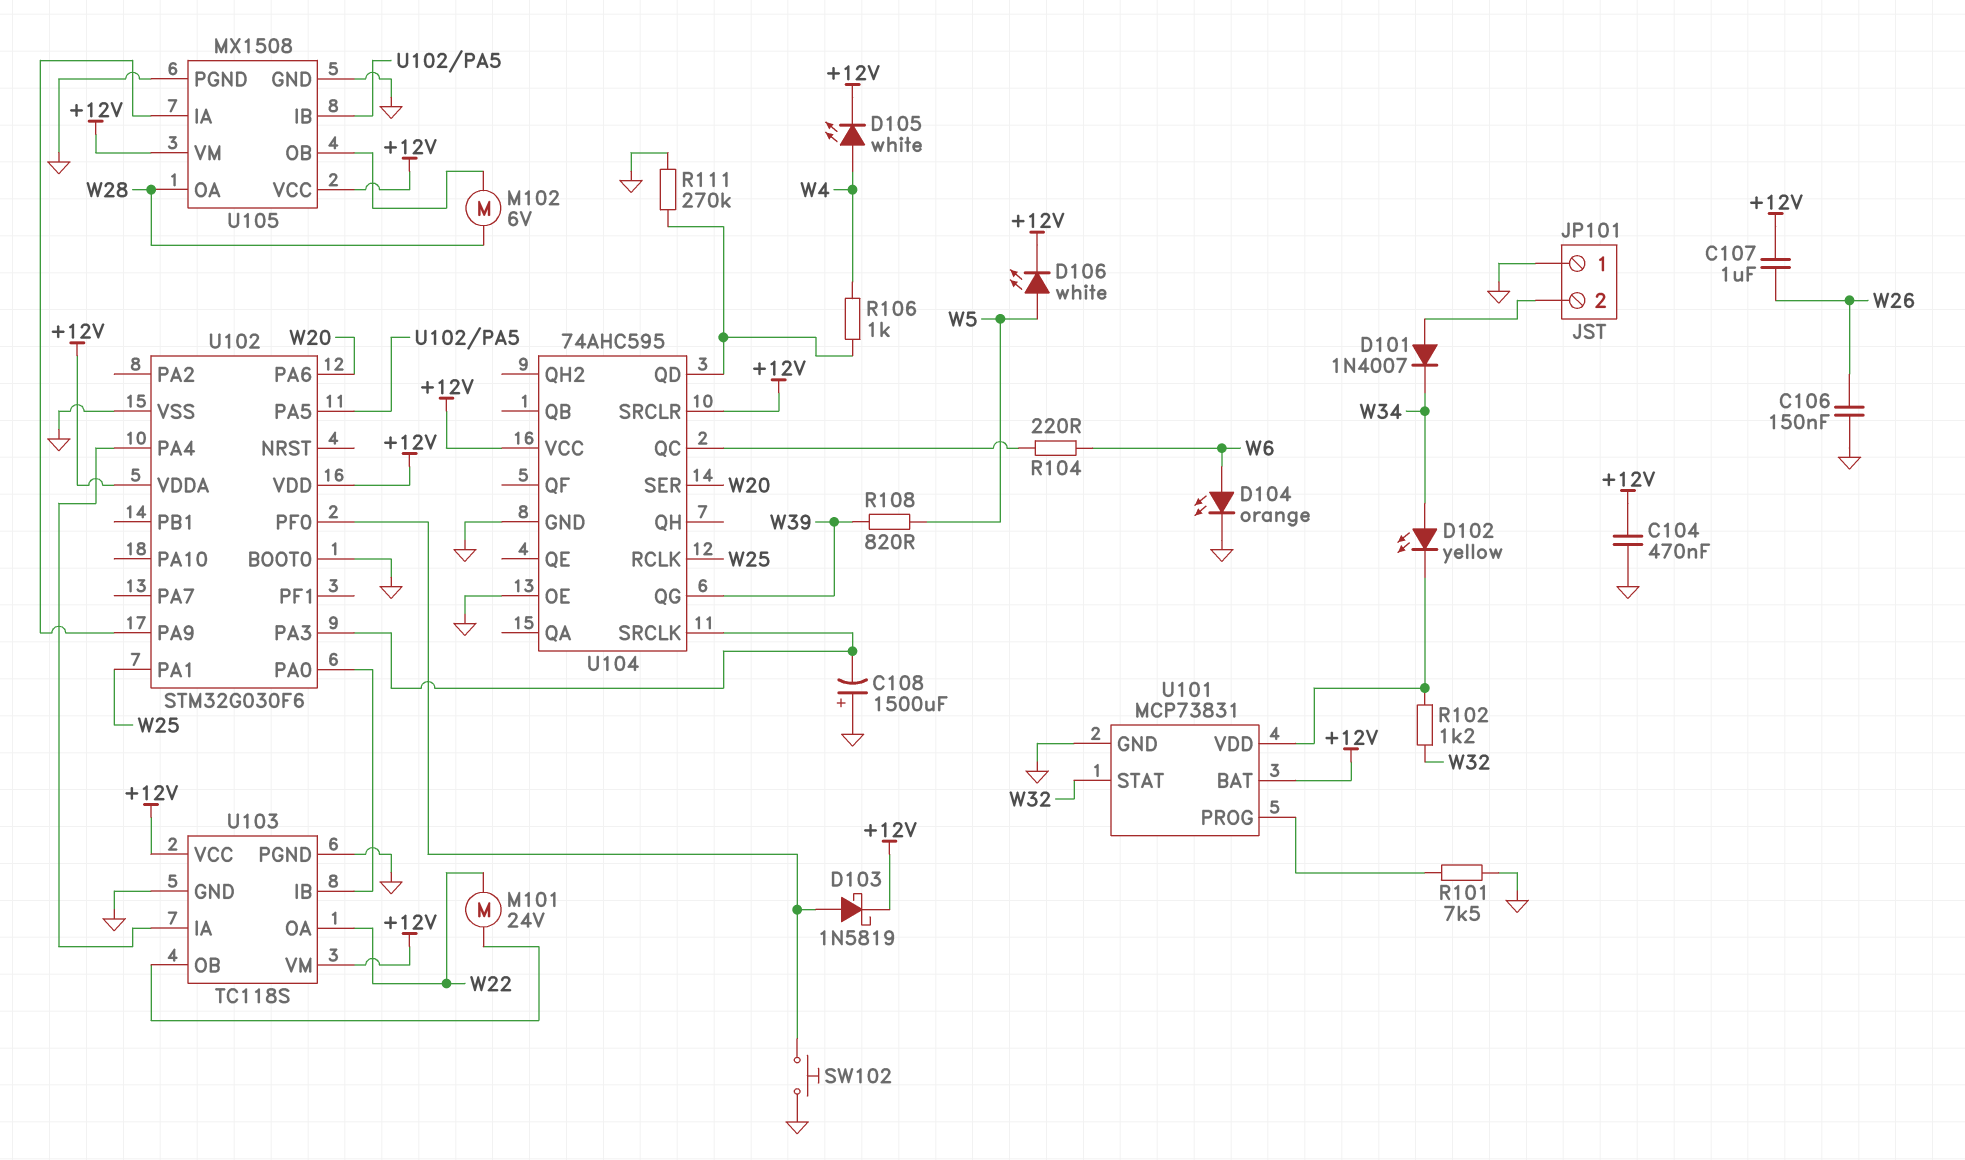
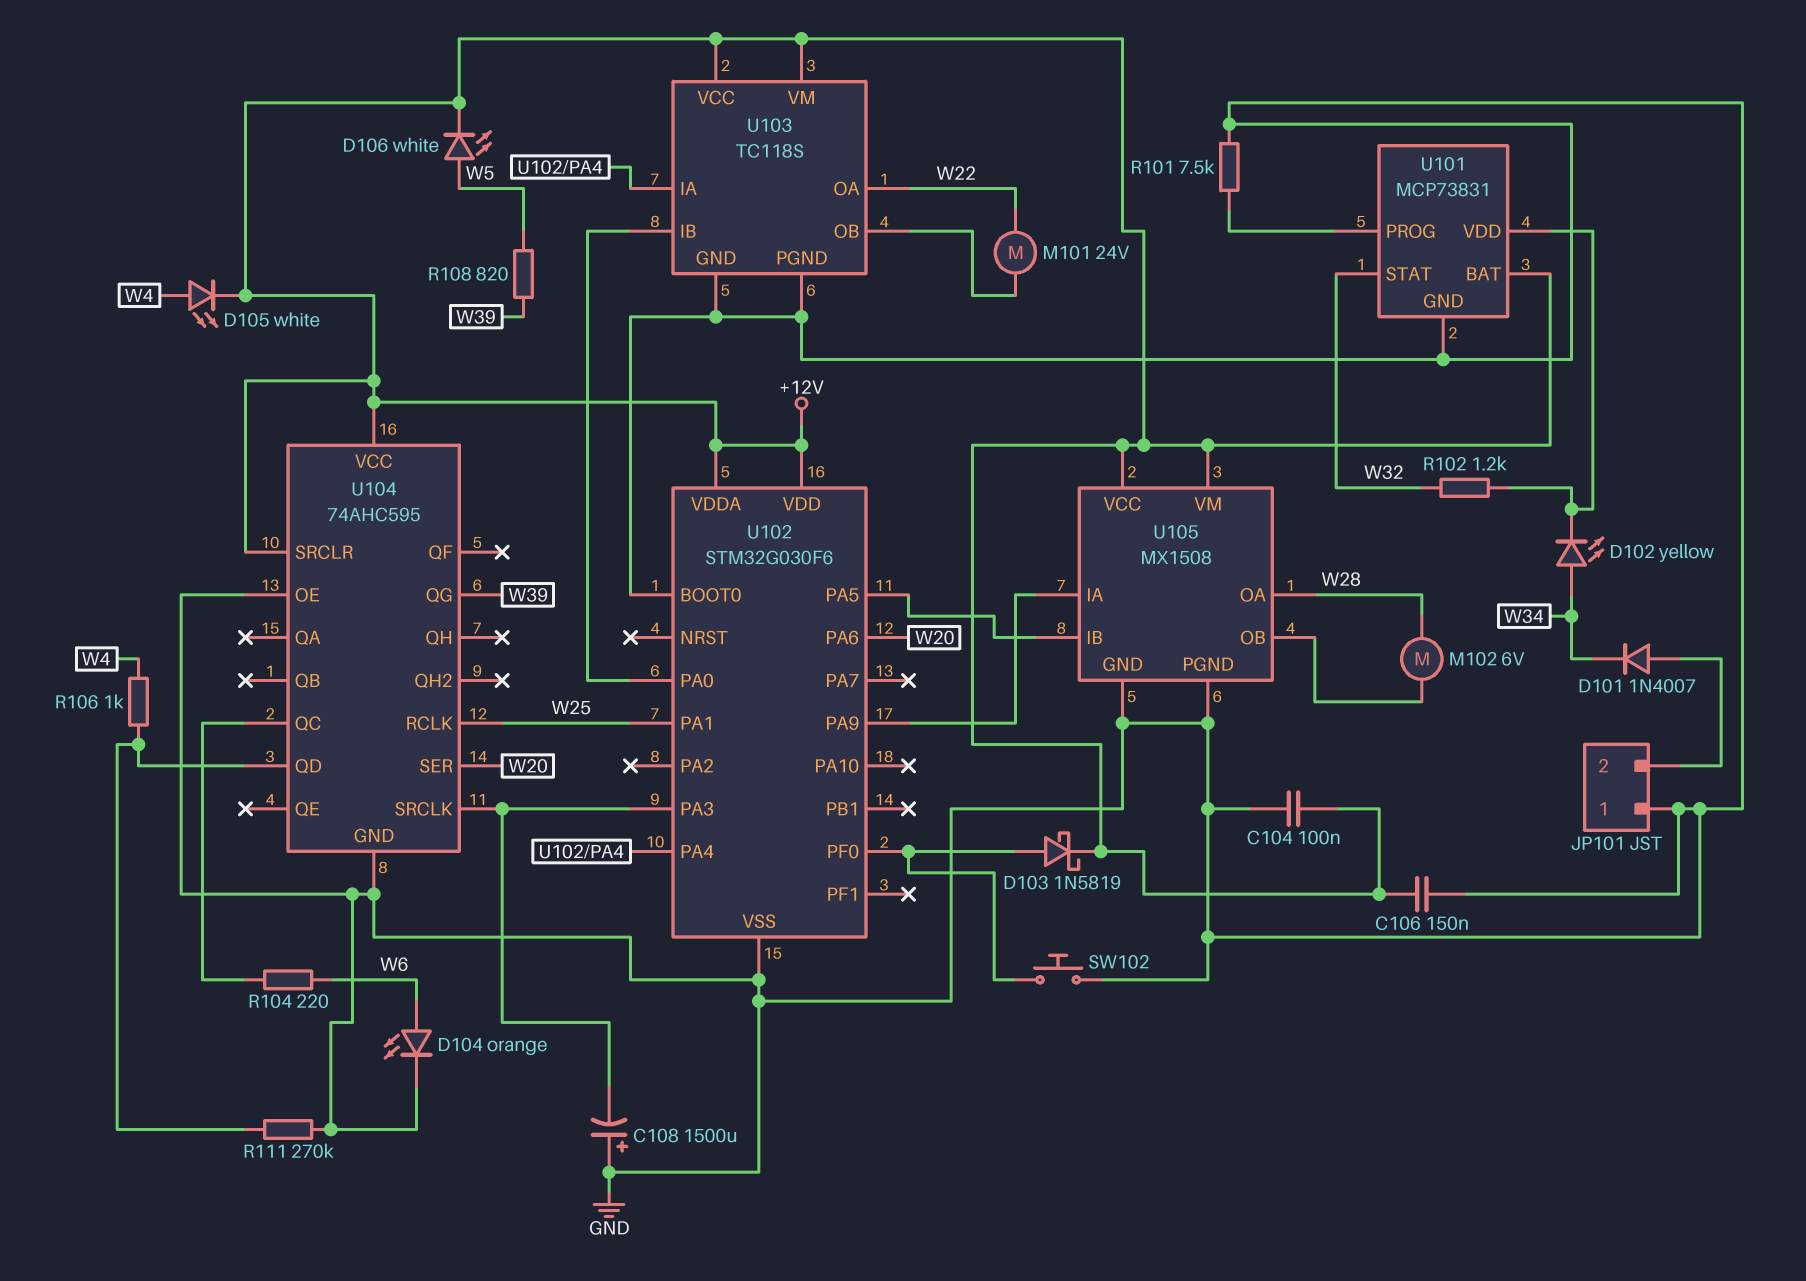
C104: 470nF (+12V, GND) -> 100nF (+12V, GND)
C106: 150nF (GND, W26) -> 150nF (+12V, GND)
C107: 1uF (+12V, W26) -> none

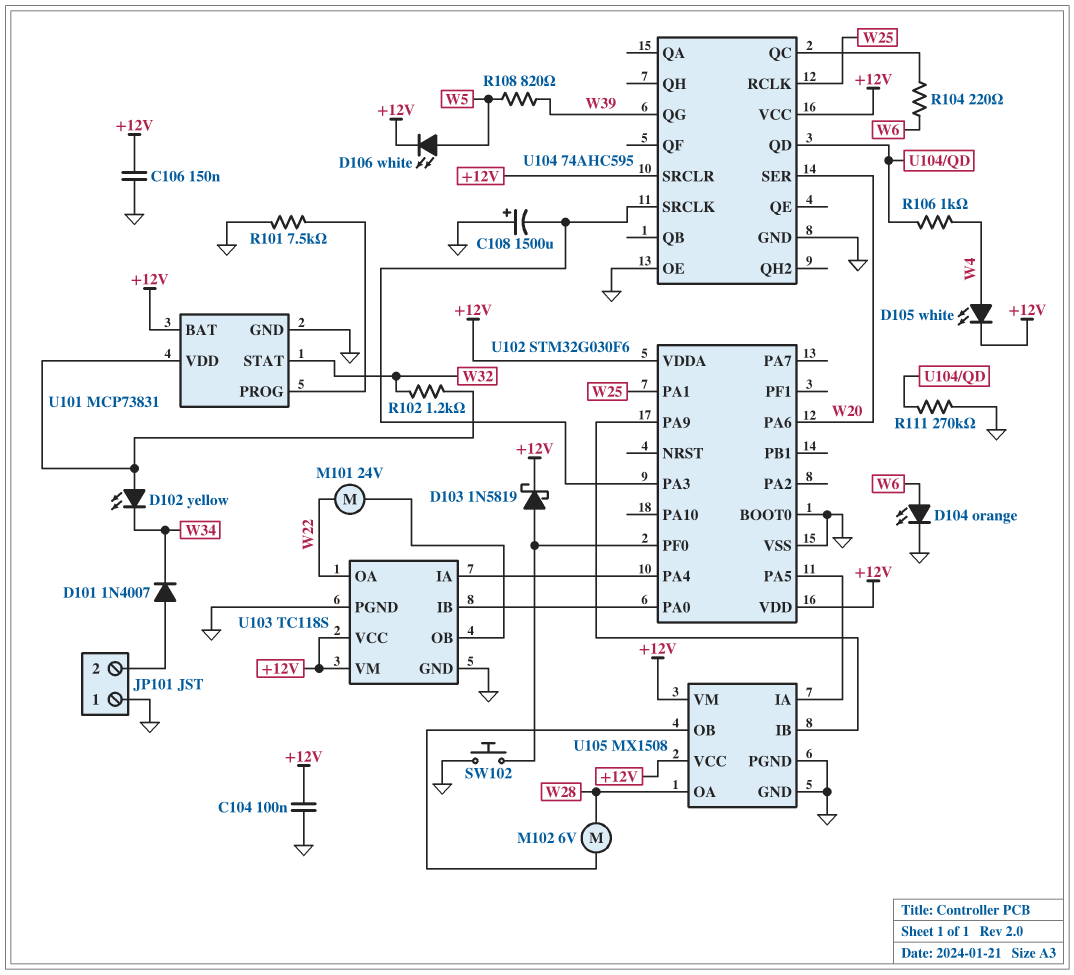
D102: LED yellow (A W34, K U101/VDD) -> LED yellow (A U101/VDD, K W34)
U105 pin IA: U102/PA9 -> U102/PA5
U105 pin IB: U102/PA5 -> U102/PA9

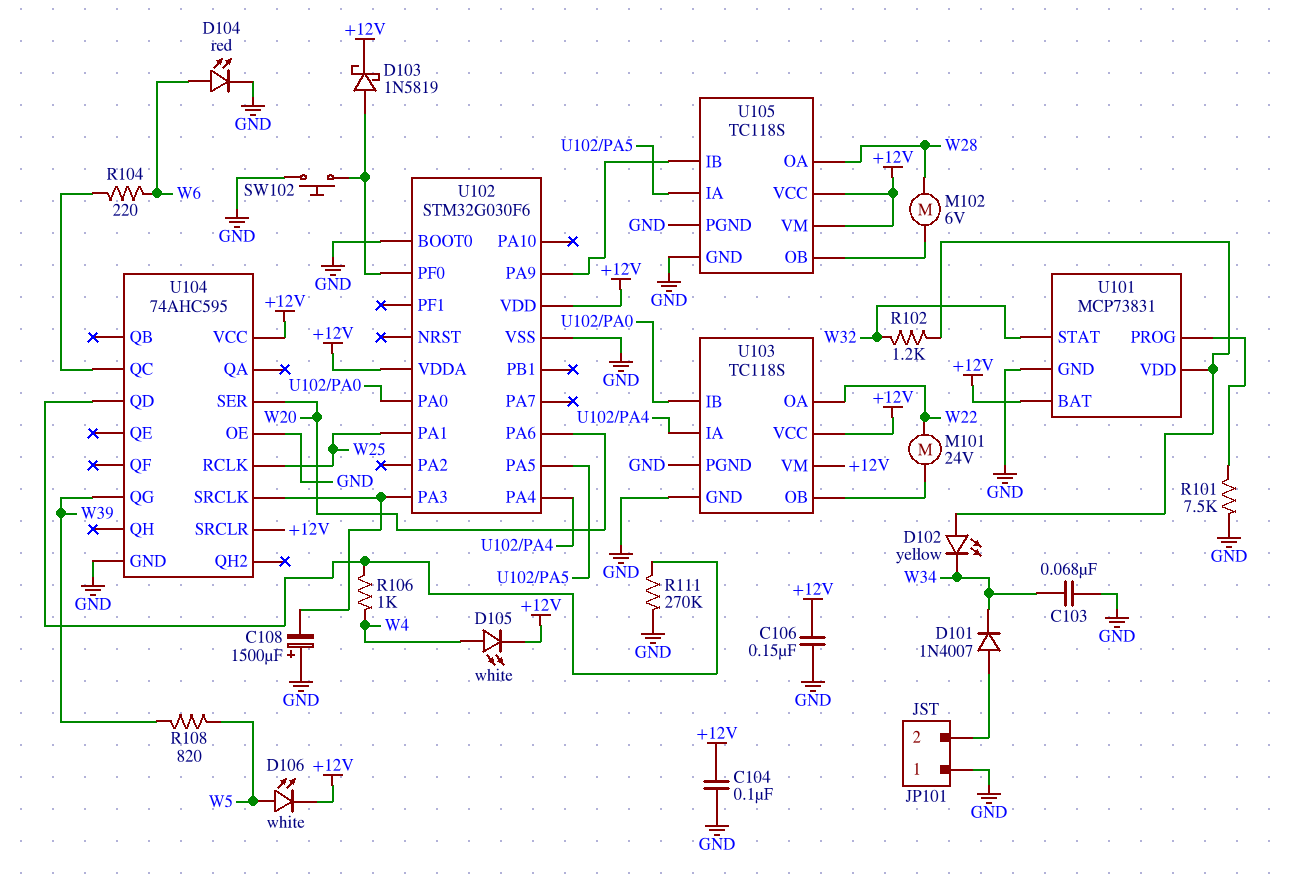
C103: none -> 68nF (GND, W34)
D104: LED orange (A W6, K GND) -> LED red (A W6, K GND)
U105: MX1508 -> TC118S

